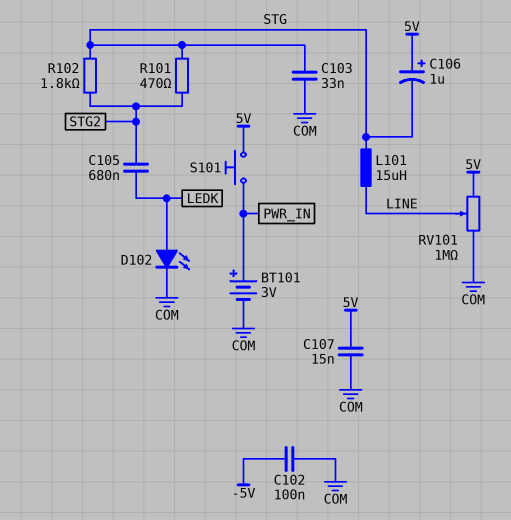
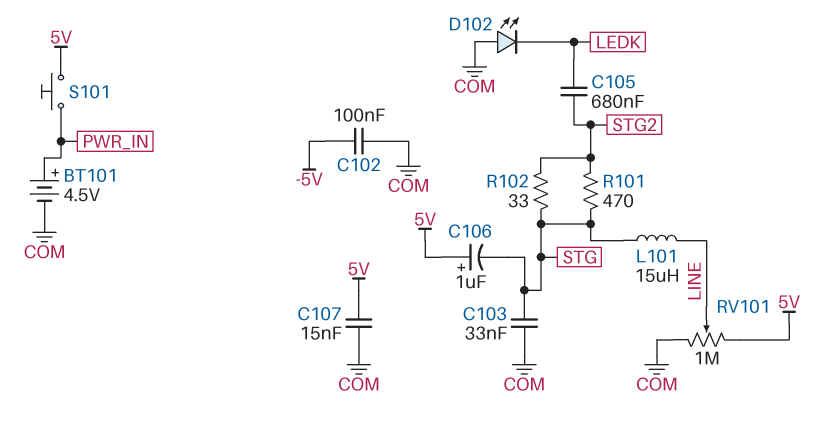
BT101: 3V (plus PWR_IN, minus COM) -> 4.5V (plus PWR_IN, minus COM)
D102: LED (A LEDK, K COM) -> LED (A COM, K LEDK)
R102: 1.8k (STG, STG2) -> 33 (STG, STG2)

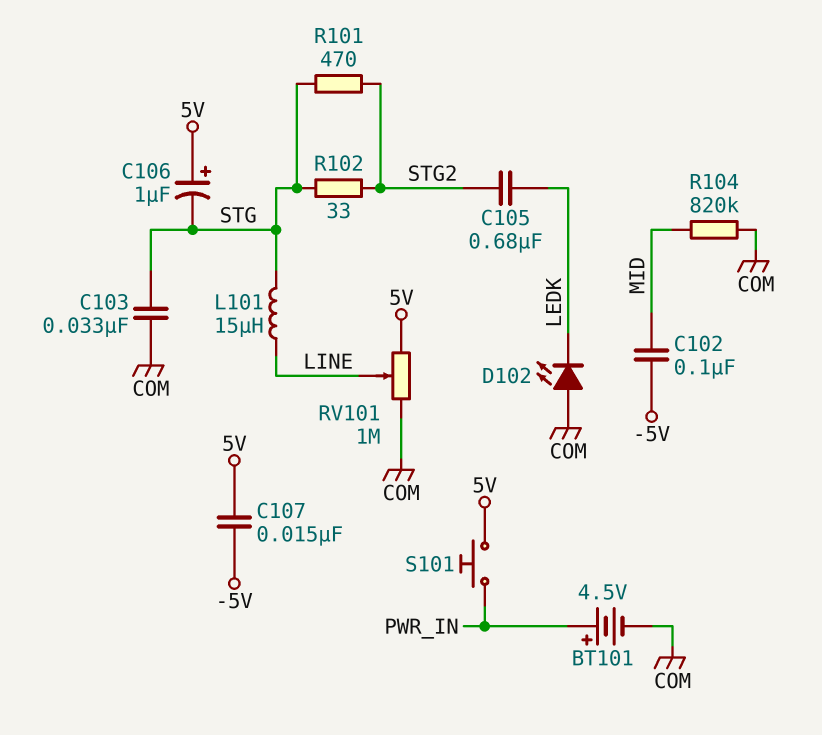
C102: 100nF (-5V, COM) -> 100nF (-5V, MID)
C107: 15nF (5V, COM) -> 15nF (-5V, 5V)
R104: none -> 820k (COM, MID)

